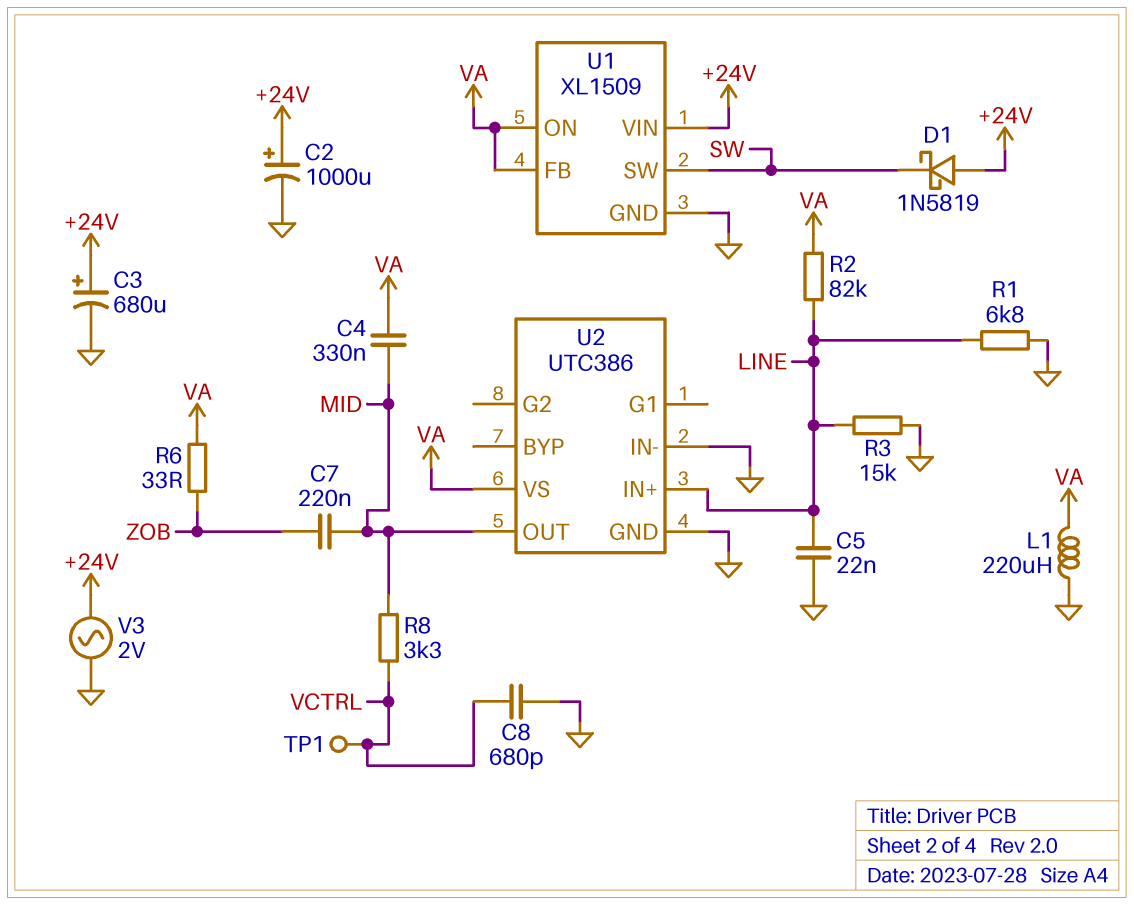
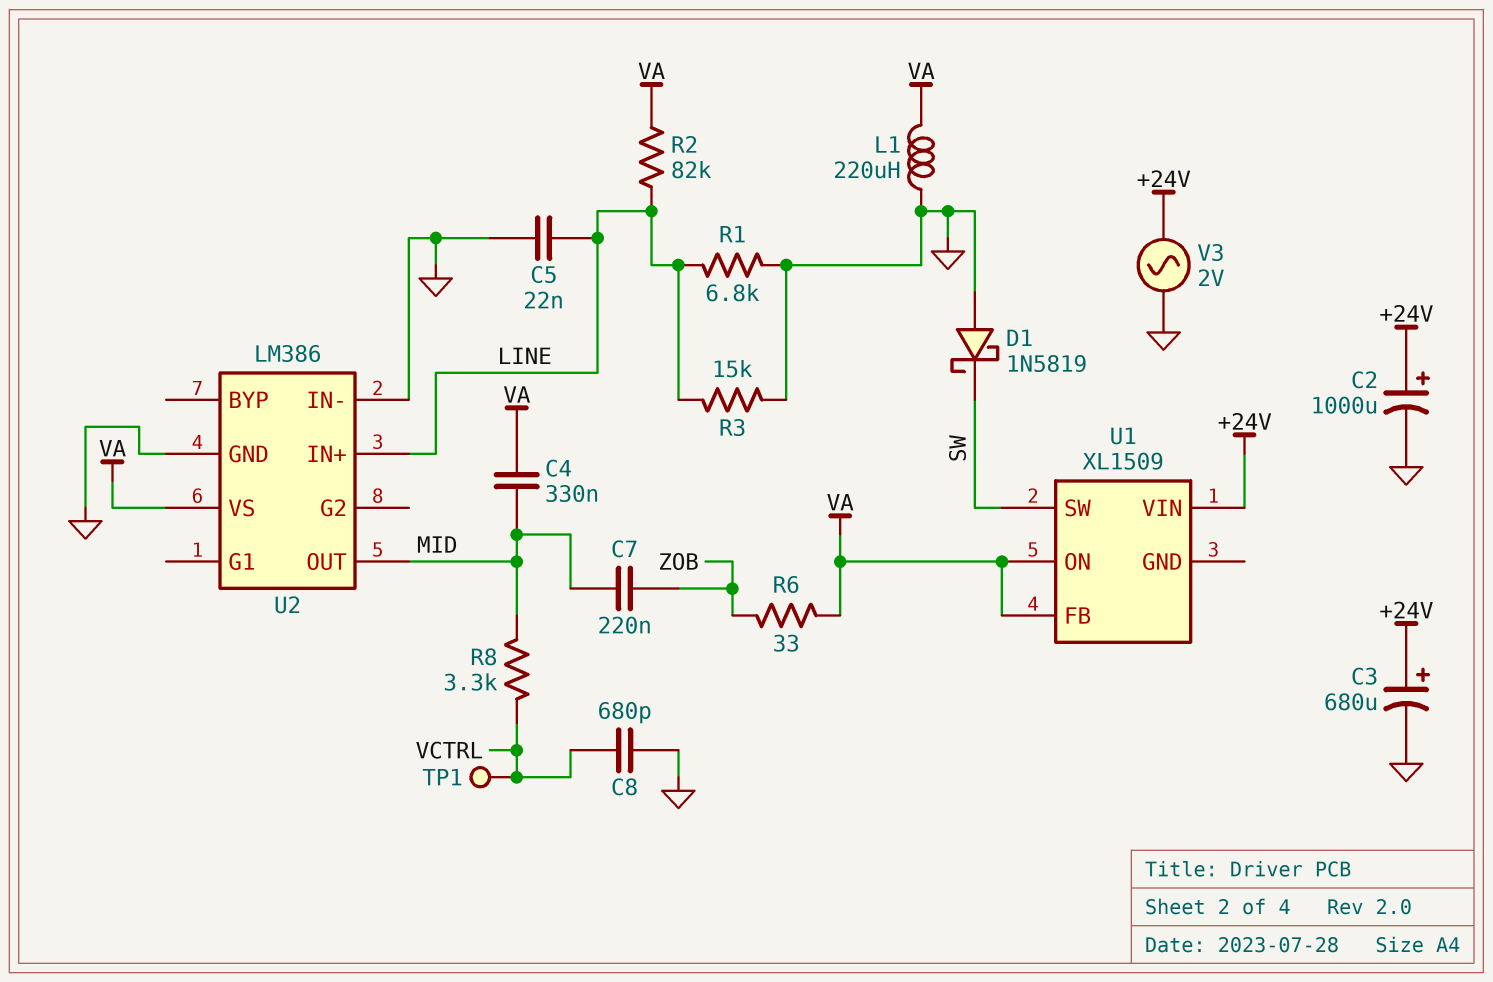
D1: schottky 1N5819 (A +24V, K SW) -> schottky 1N5819 (A GND, K SW)
U1 pin GND: GND -> none
U2: UTC386 -> LM386

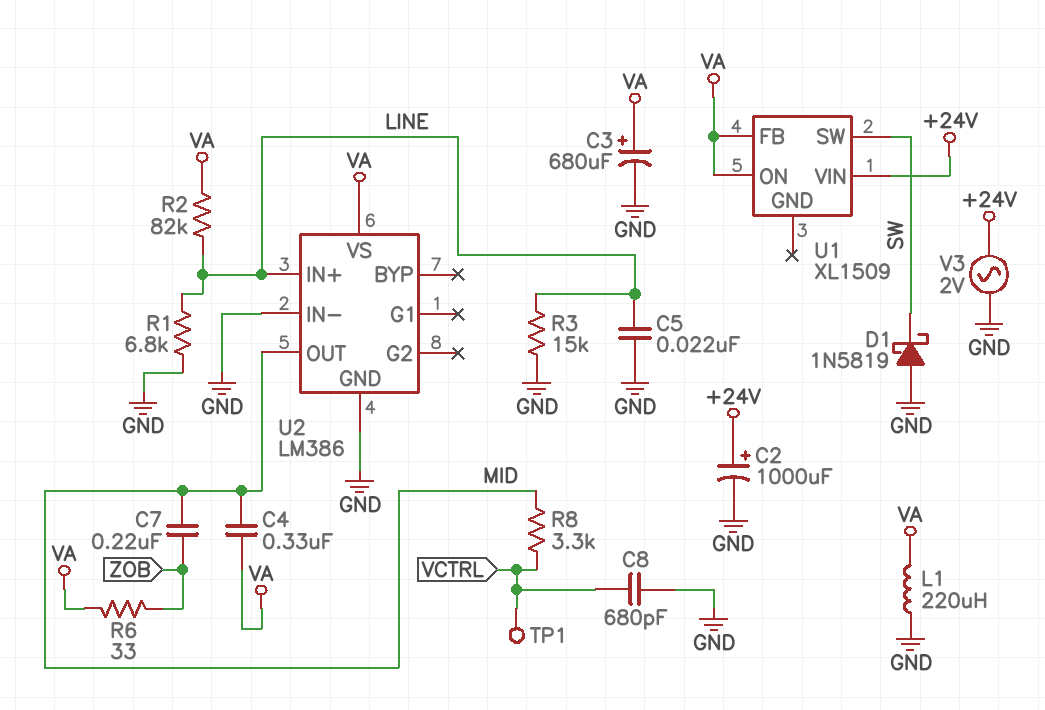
C3: 680uF (plus +24V, minus GND) -> 680uF (plus VA, minus GND)

